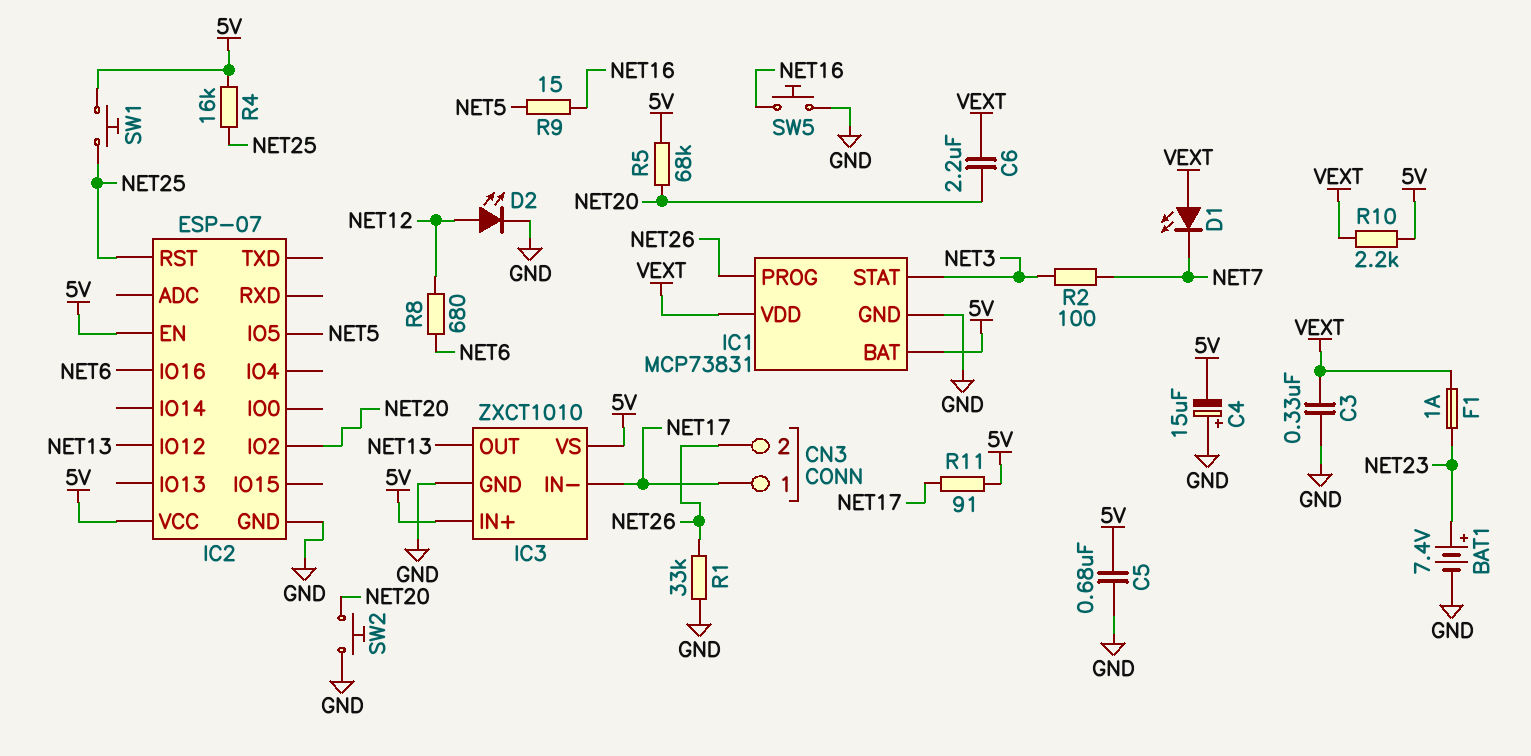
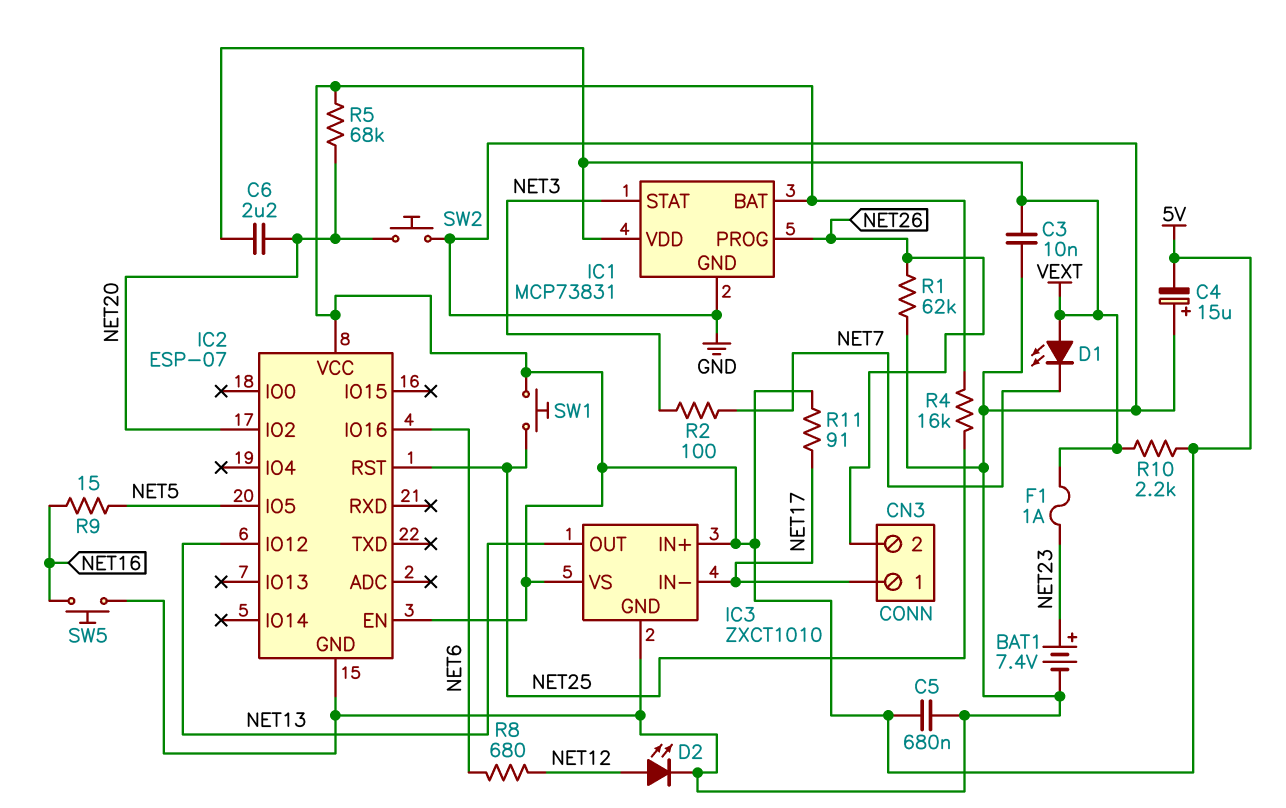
C3: 330nF (GND, VEXT) -> 10nF (GND, VEXT)
R1: 33k (GND, NET26) -> 62k (GND, NET26)

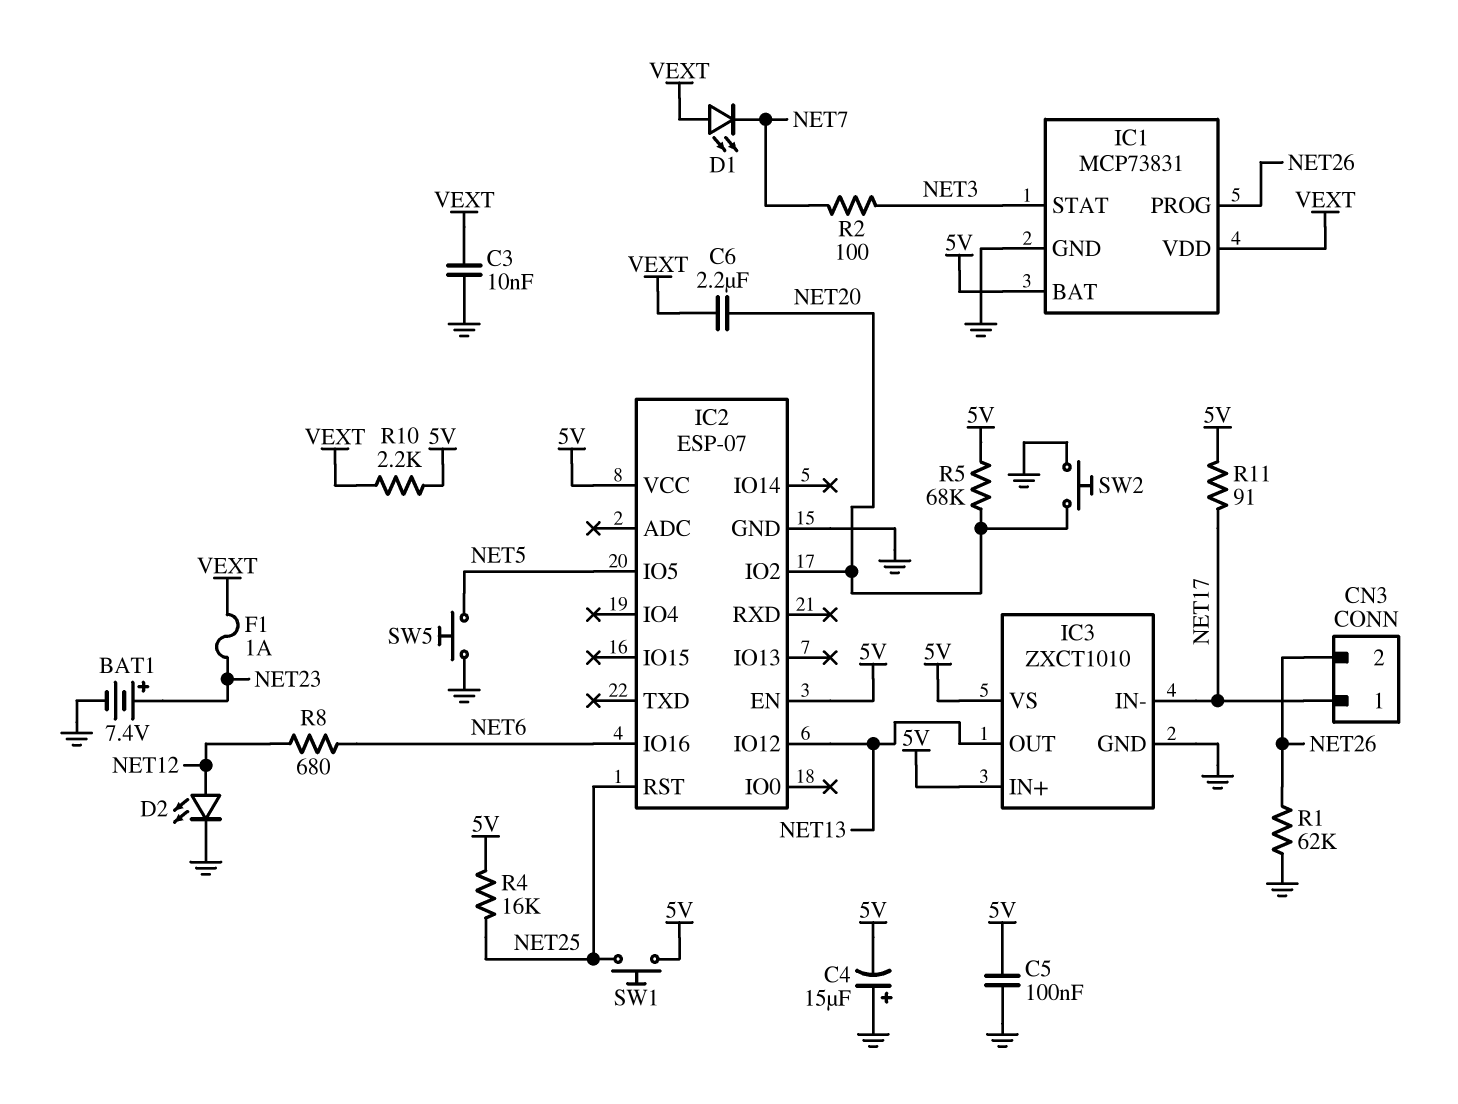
C5: 680nF (5V, GND) -> 100nF (5V, GND)
R9: 15 (NET5, NET16) -> none
SW5: button (GND, NET16) -> button (GND, NET5)

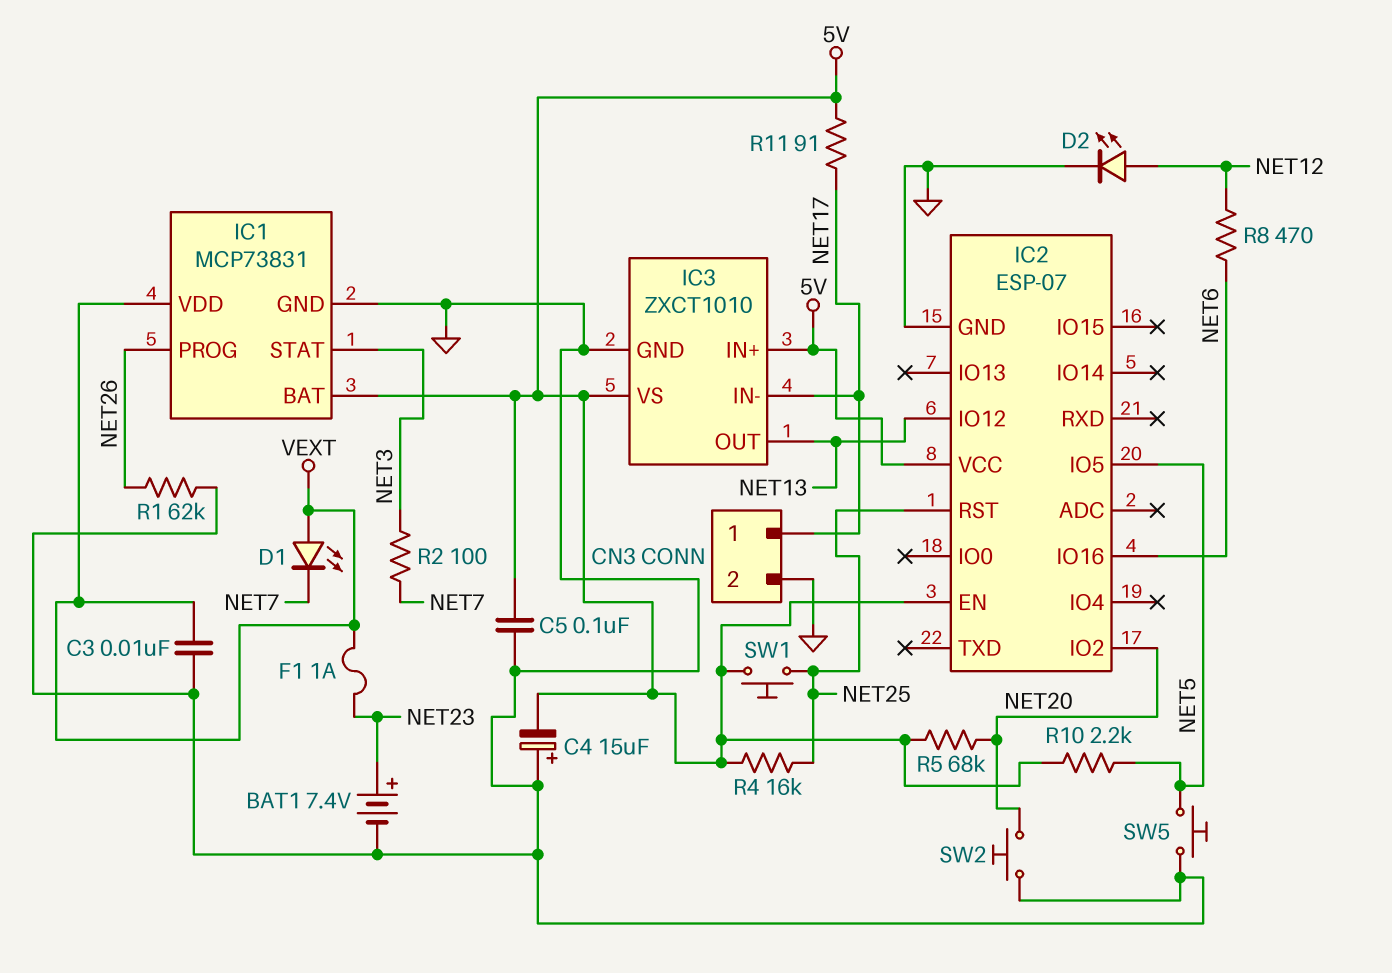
C6: 2.2uF (NET20, VEXT) -> none
CN3 pin 2: NET26 -> GND
R8: 680 (NET6, NET12) -> 470 (NET6, NET12)
R10: 2.2k (5V, VEXT) -> 2.2k (5V, NET5)

